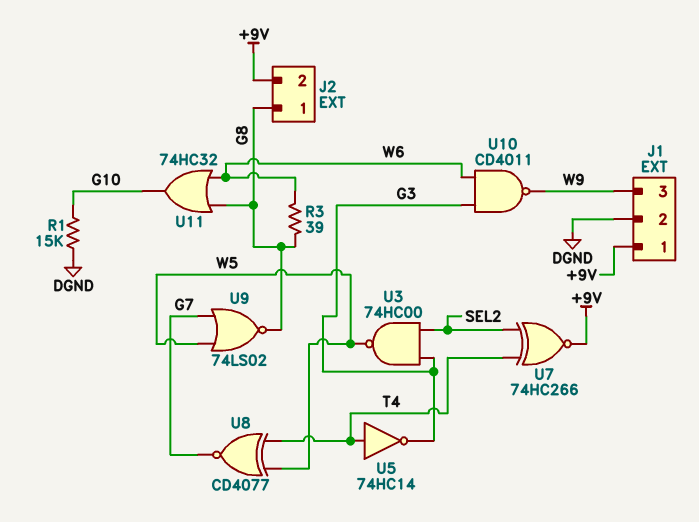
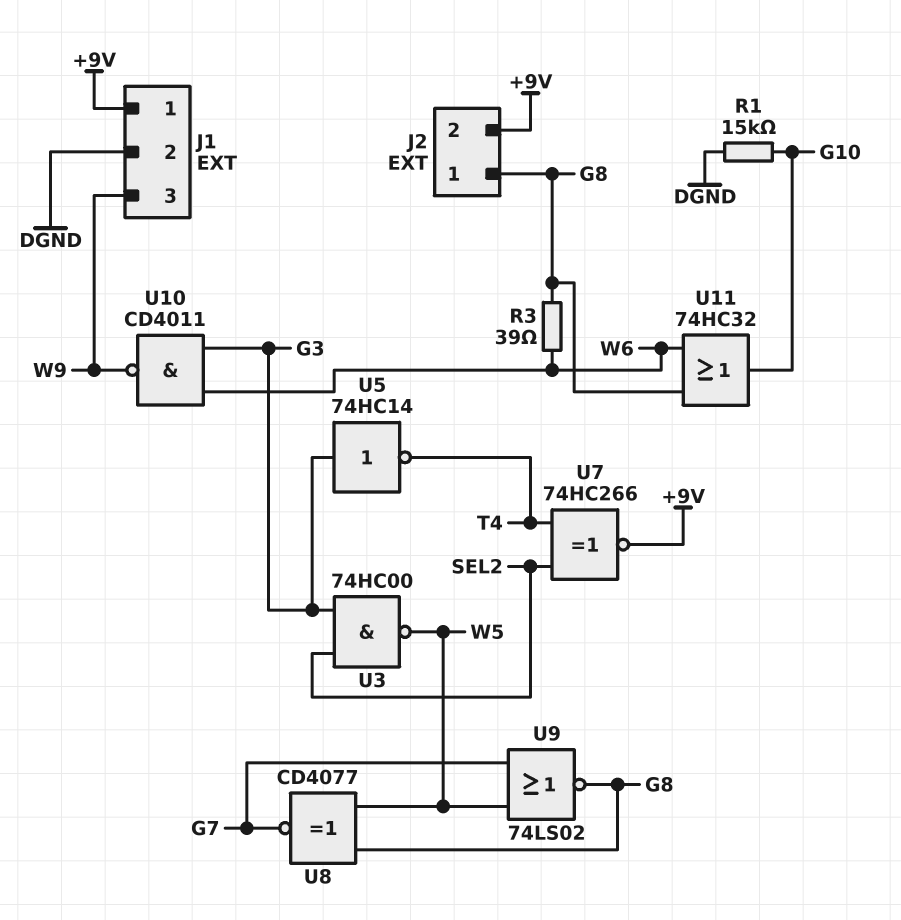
U5: NOT 74HC14 (in T4, out G3) -> NOT 74HC14 (in G3, out T4)
U8: XNOR CD4077 (in T4, in W5, out G7) -> XNOR CD4077 (in G8, in W5, out G7)

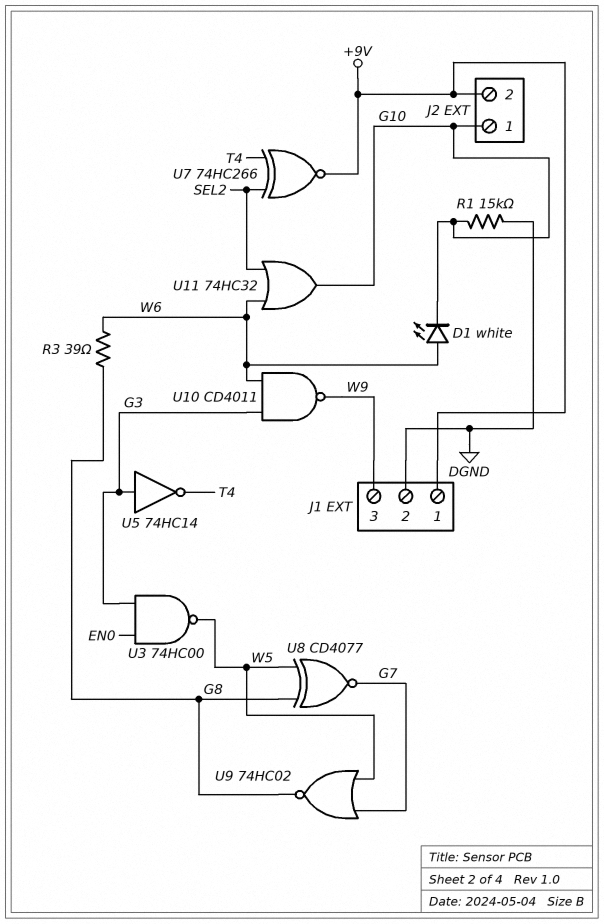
D1: none -> LED white (A W6, K G10)
J2 pin 1: G8 -> G10
U3: NAND 74HC00 (in G3, in SEL2, out W5) -> NAND 74HC00 (in EN0, in G3, out W5)
U9: NOR 74LS02 (in G7, in W5, out G8) -> NOR 74HC02 (in G7, in W5, out G8)
U11: OR 74HC32 (in G8, in W6, out G10) -> OR 74HC32 (in SEL2, in W6, out G10)

